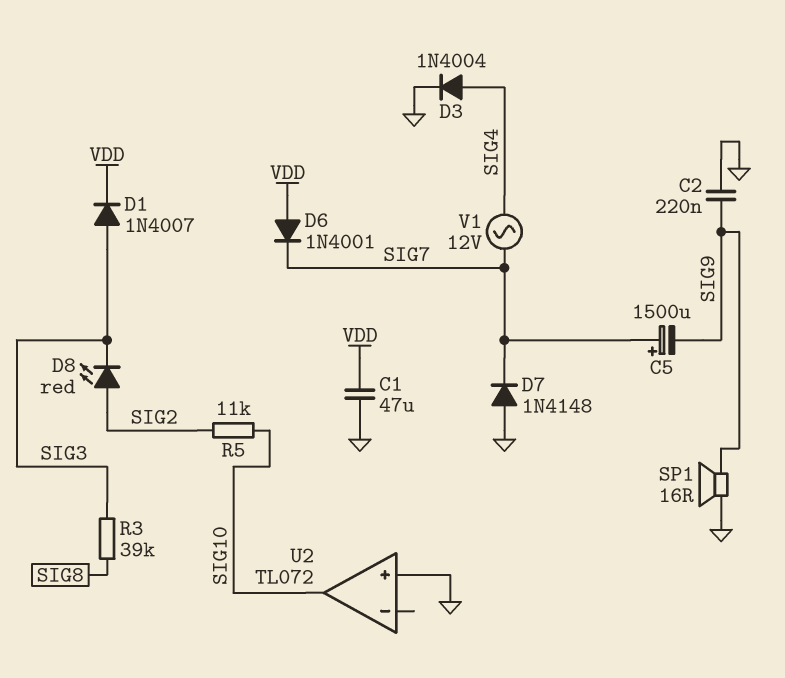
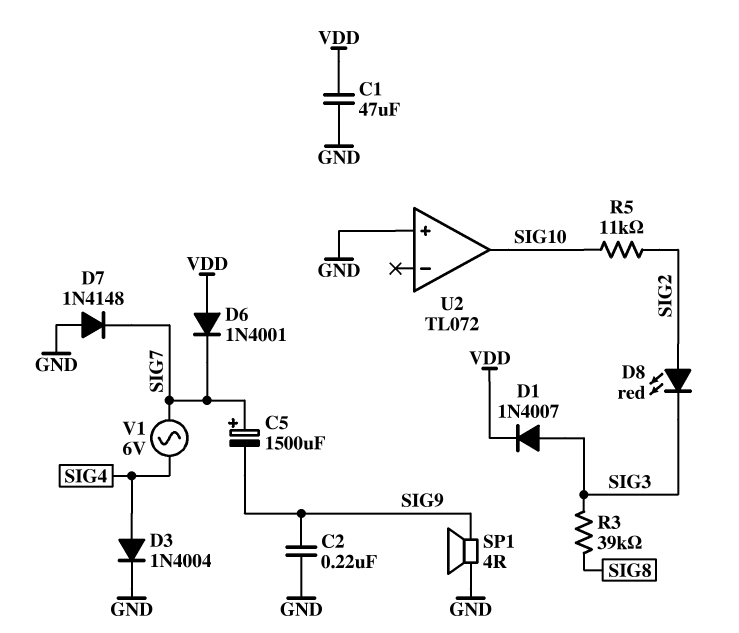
SP1: speaker 16R (GND, SIG9) -> speaker 4R (GND, SIG9)
V1: AC 12V (SIG4, SIG7) -> AC 6V (SIG4, SIG7)

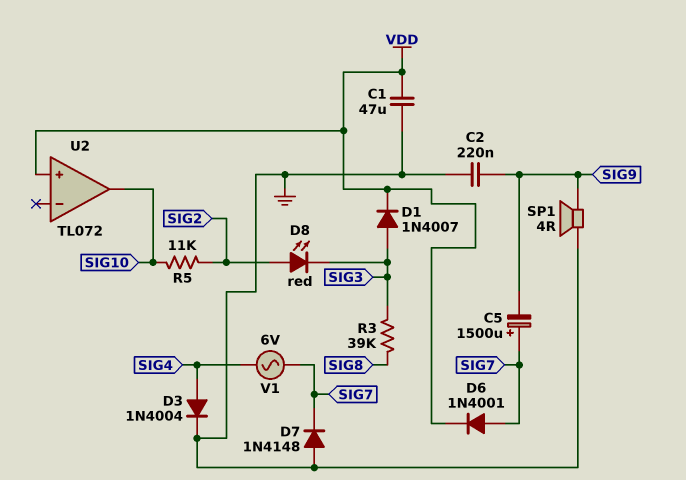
D6: diode 1N4001 (A VDD, K SIG7) -> diode 1N4001 (A SIG7, K VDD)
U2 pin in+: GND -> VDD

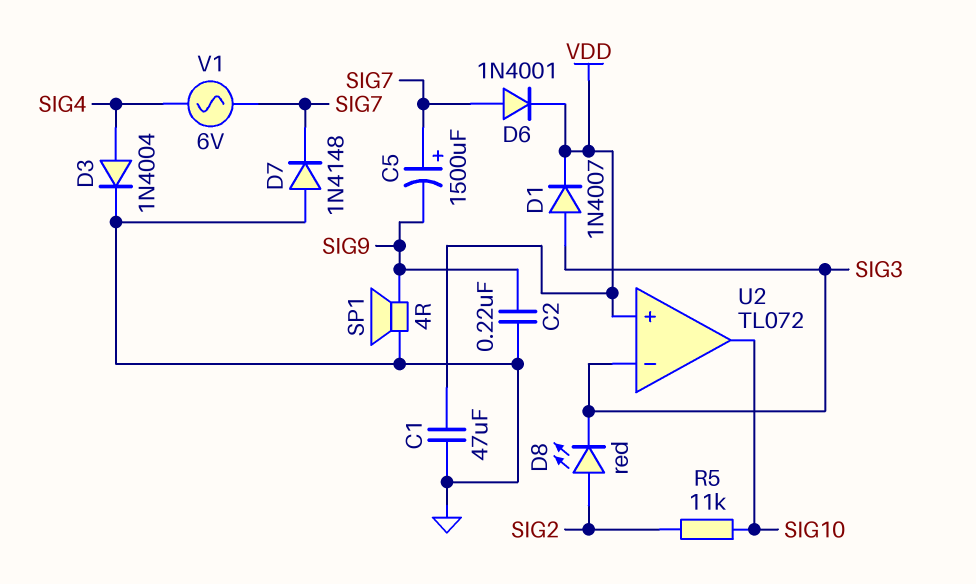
R3: 39k (SIG3, SIG8) -> none
U2 pin in-: none -> SIG3

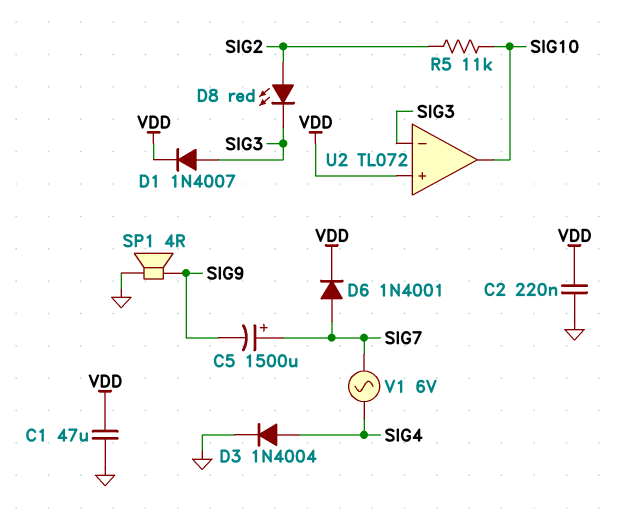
C2: 220nF (GND, SIG9) -> 220nF (GND, VDD)
D7: diode 1N4148 (A GND, K SIG7) -> none

